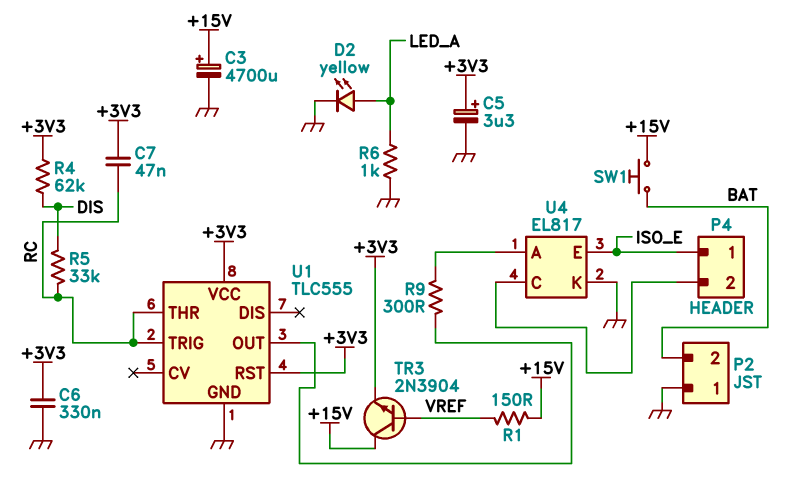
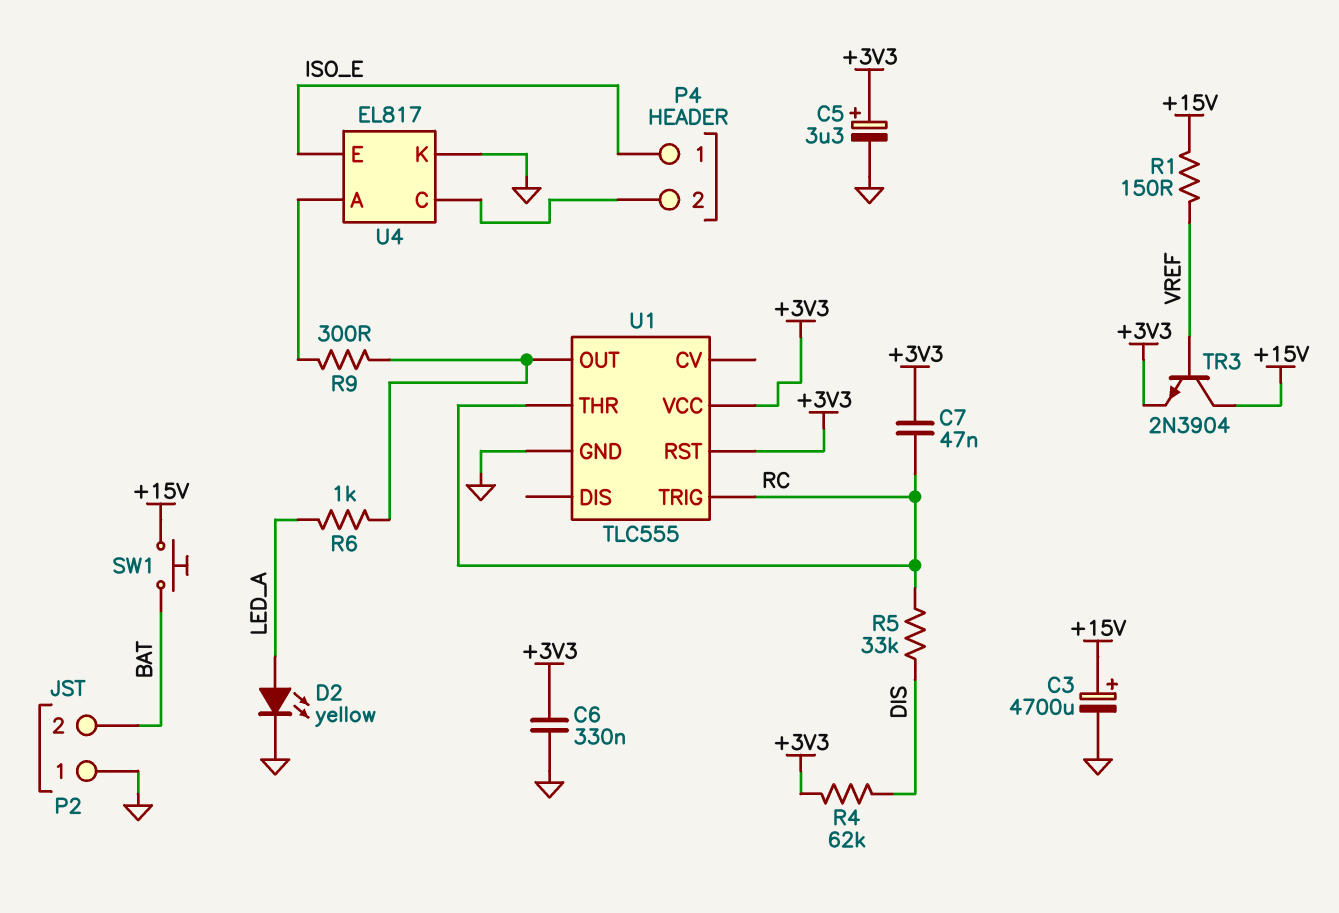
R6: 1k (GND, LED_A) -> 1k (LED_A, U1/OUT)

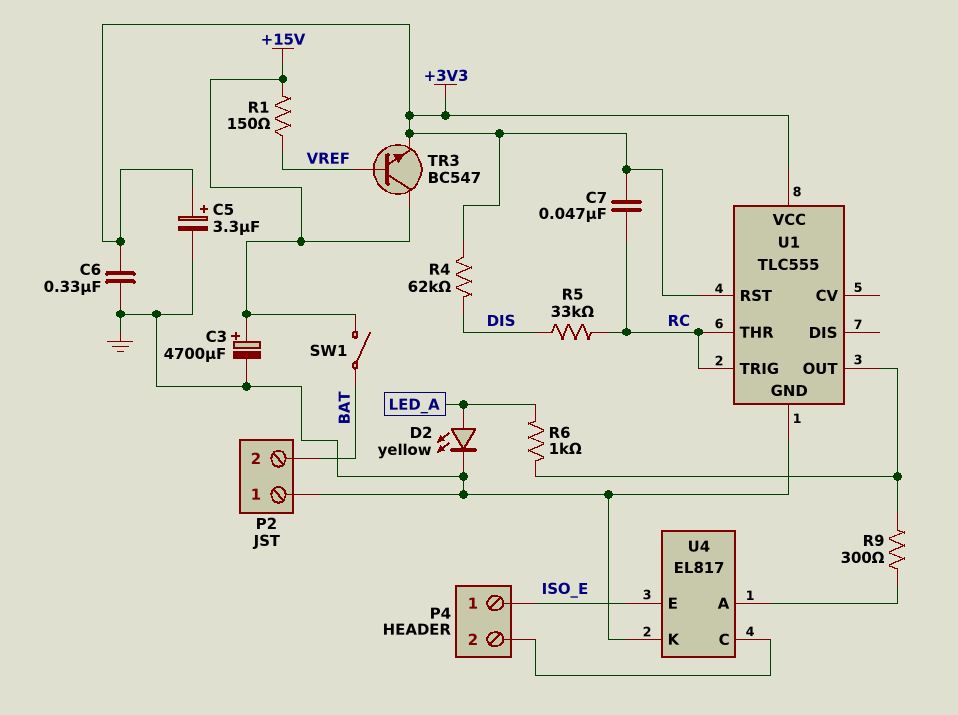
SW1: button (+15V, BAT) -> switch (+15V, BAT)
TR3: NPN 2N3904 (B VREF, C +15V, E +3V3) -> NPN BC547 (B VREF, C +15V, E +3V3)

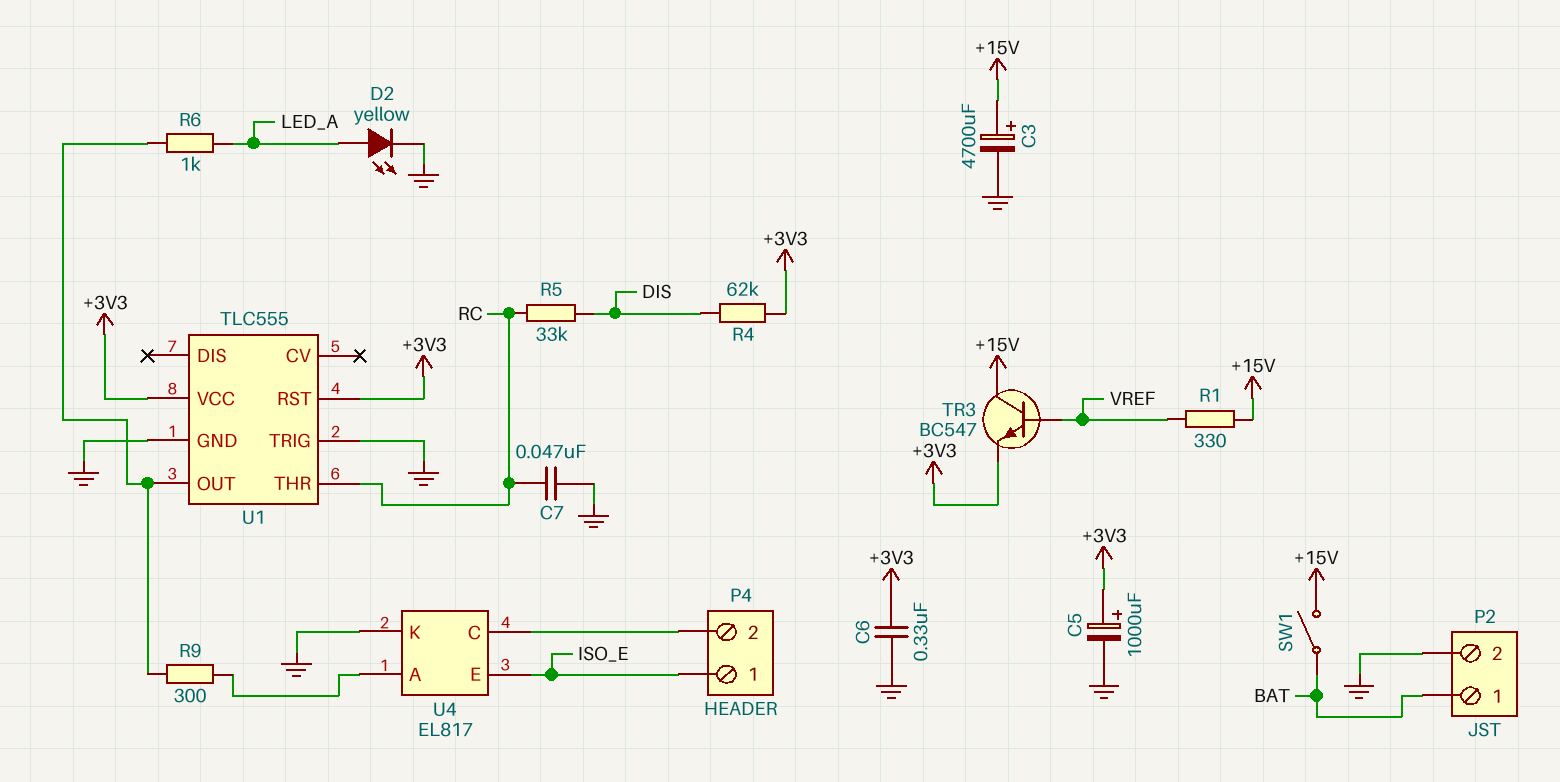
C5: 3.3uF (plus +3V3, minus GND) -> 1000uF (plus +3V3, minus GND)
C7: 47nF (+3V3, RC) -> 47nF (GND, RC)
P2 pin 1: GND -> BAT
P2 pin 2: BAT -> GND
R1: 150 (+15V, VREF) -> 330 (+15V, VREF)
U1 pin TRIG: RC -> GND

